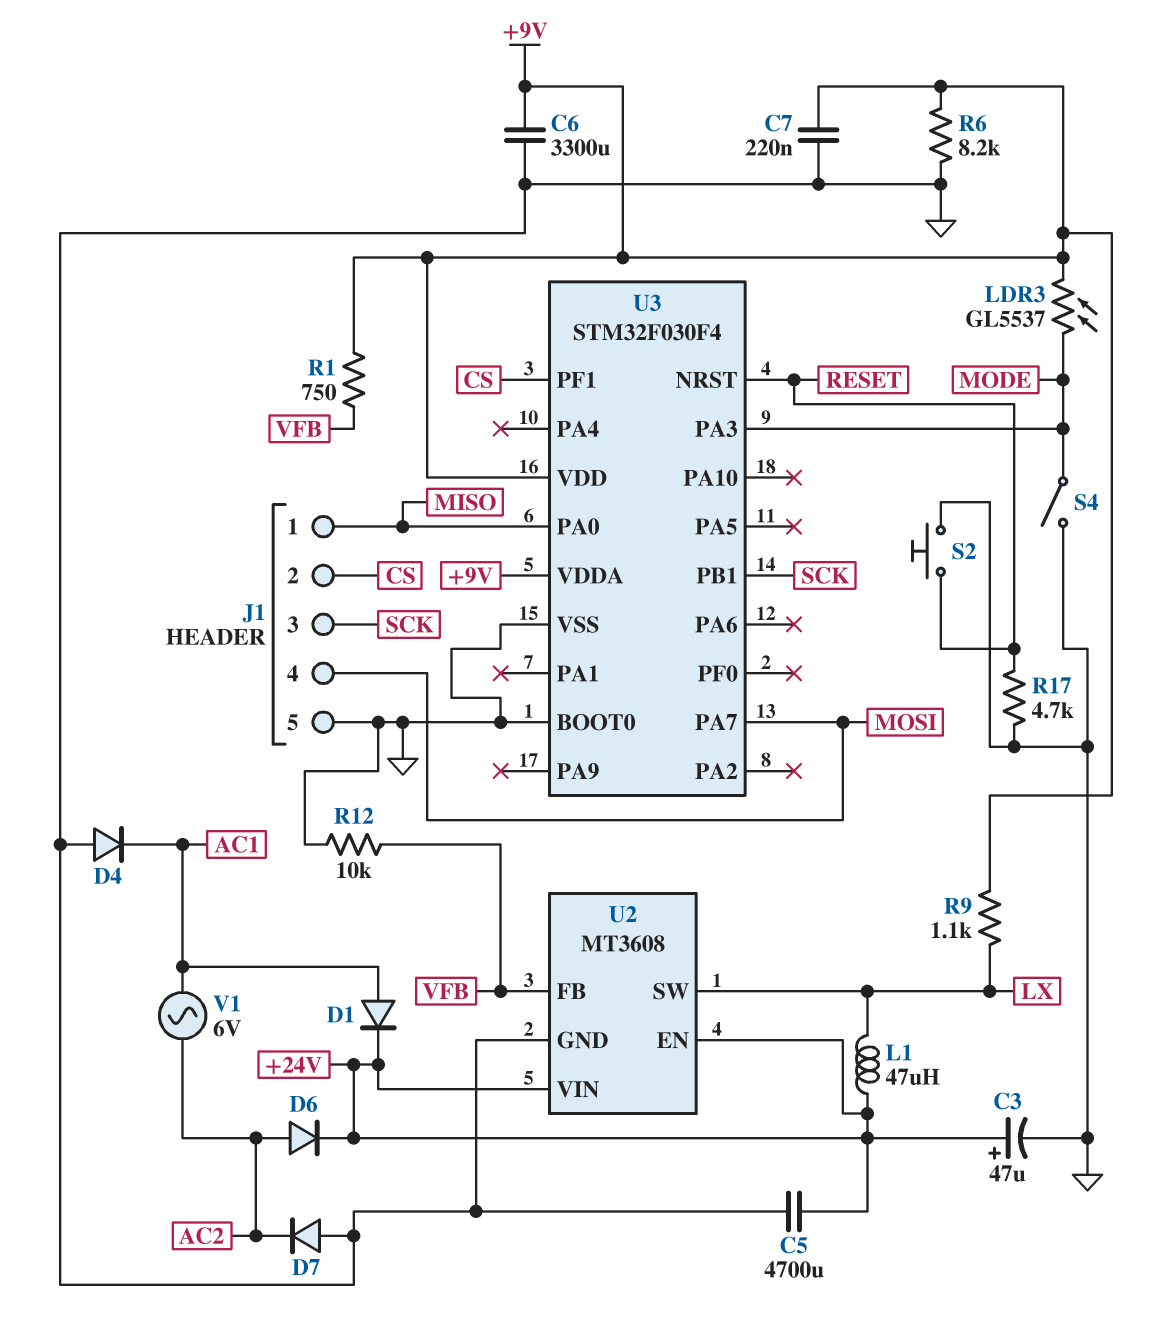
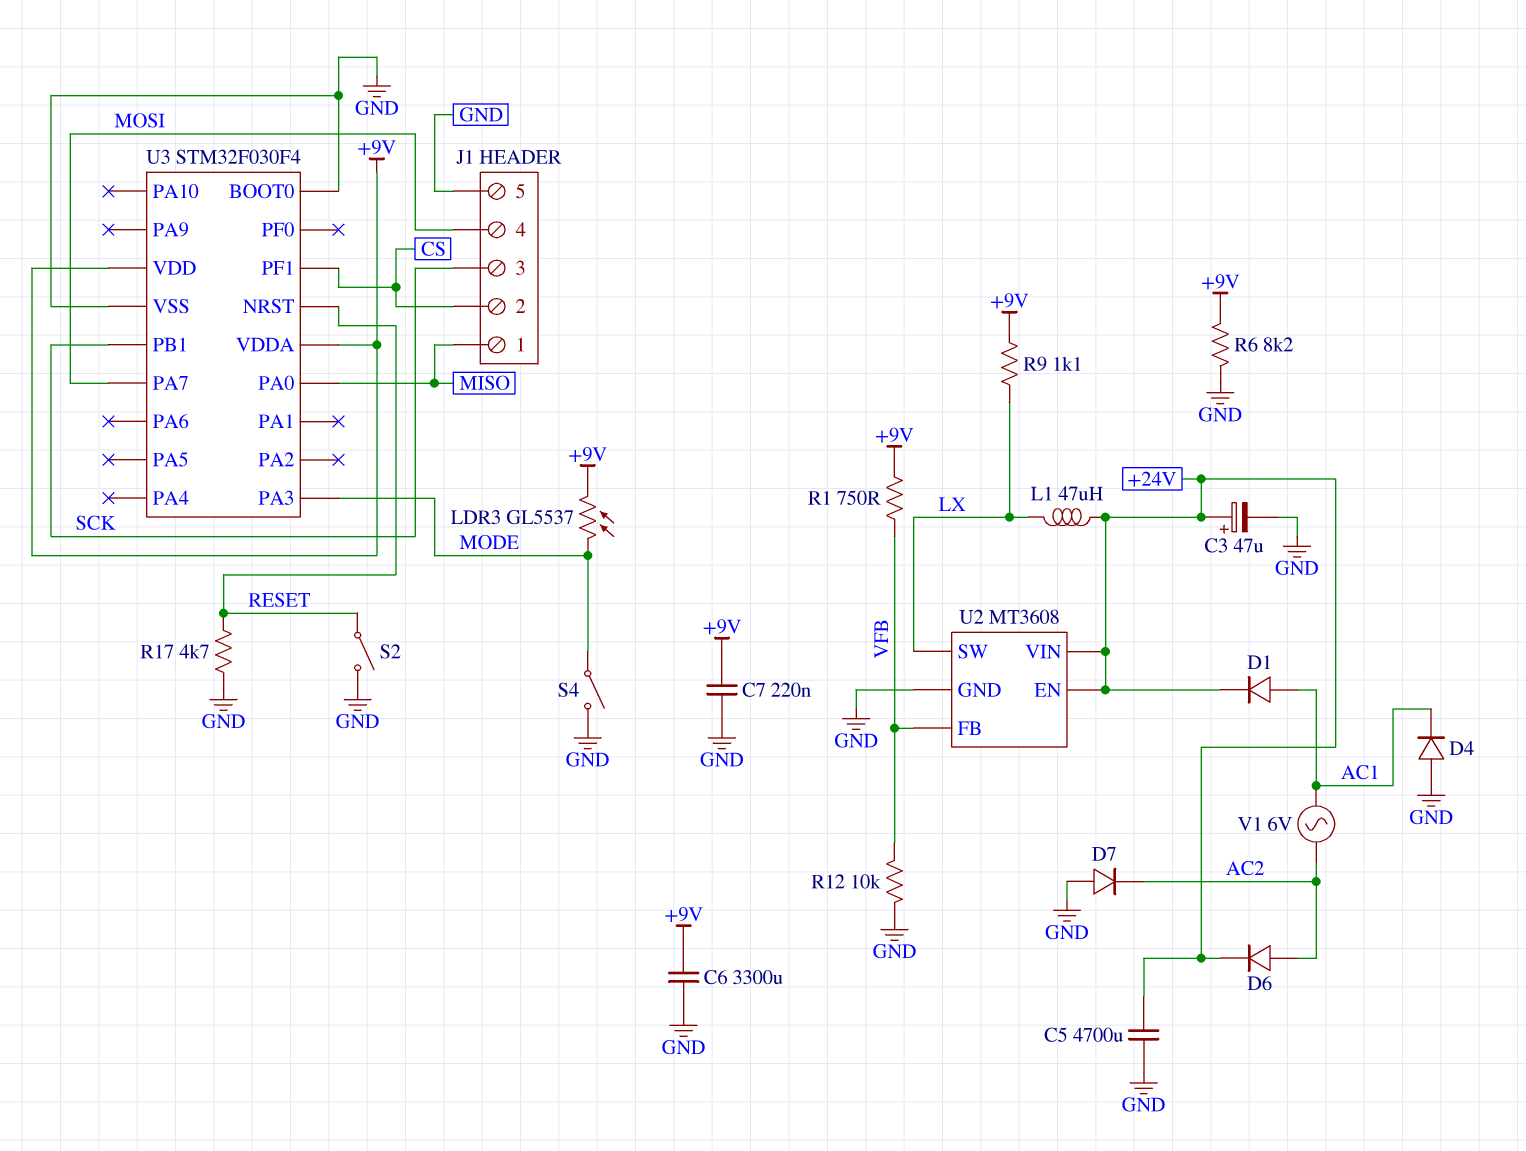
S2: button (GND, RESET) -> switch (GND, RESET)

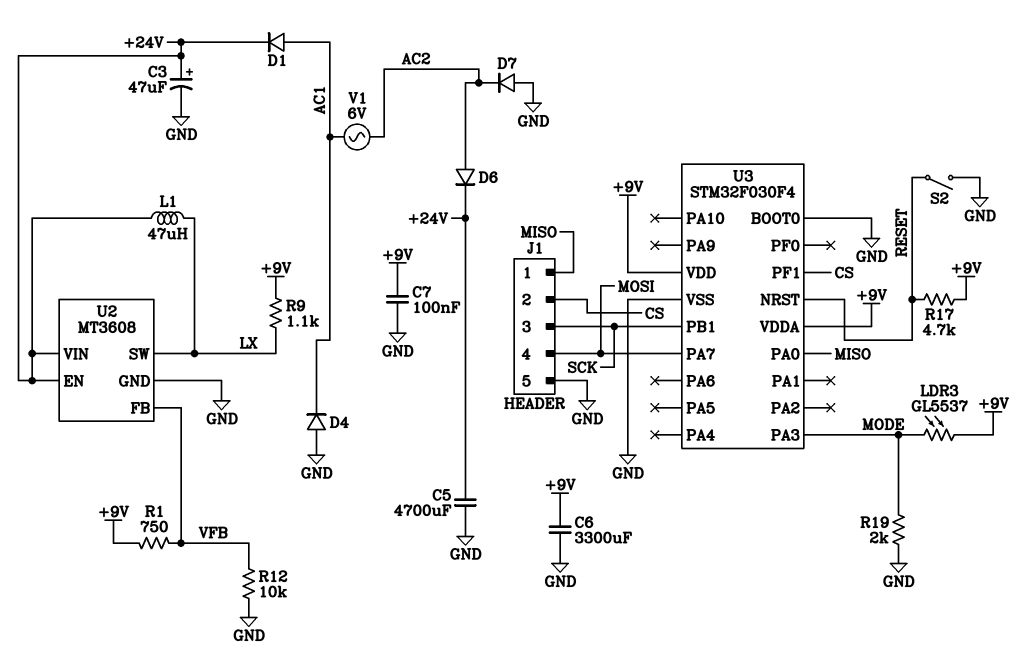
C7: 220nF (+9V, GND) -> 100nF (+9V, GND)
R6: 8.2k (+9V, GND) -> none
R17: 4.7k (GND, RESET) -> 4.7k (+9V, RESET)
R19: none -> 2k (GND, MODE)
S4: switch (GND, MODE) -> none

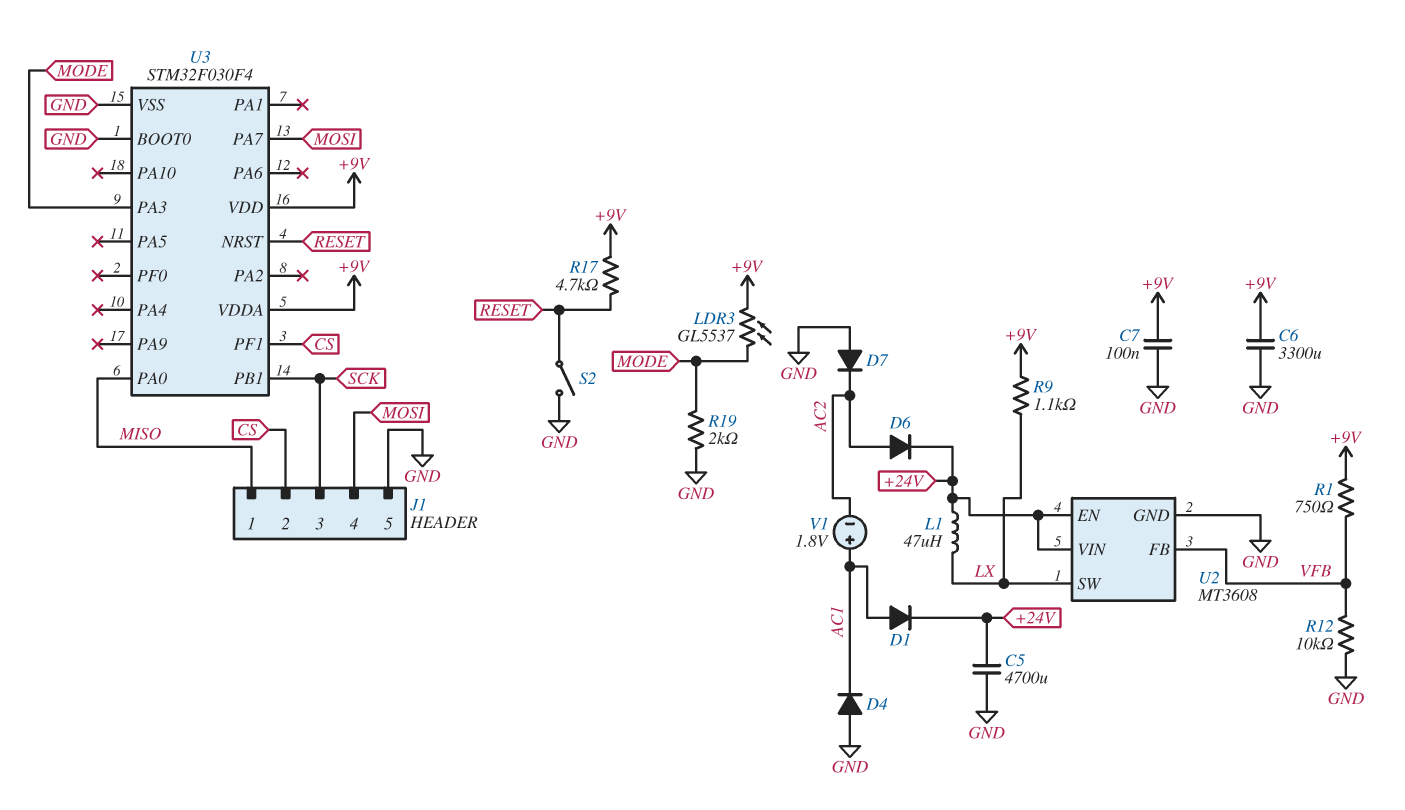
C3: 47uF (plus +24V, minus GND) -> none
V1: AC 6V (AC1, AC2) -> 1.8V (plus AC1, minus AC2)

